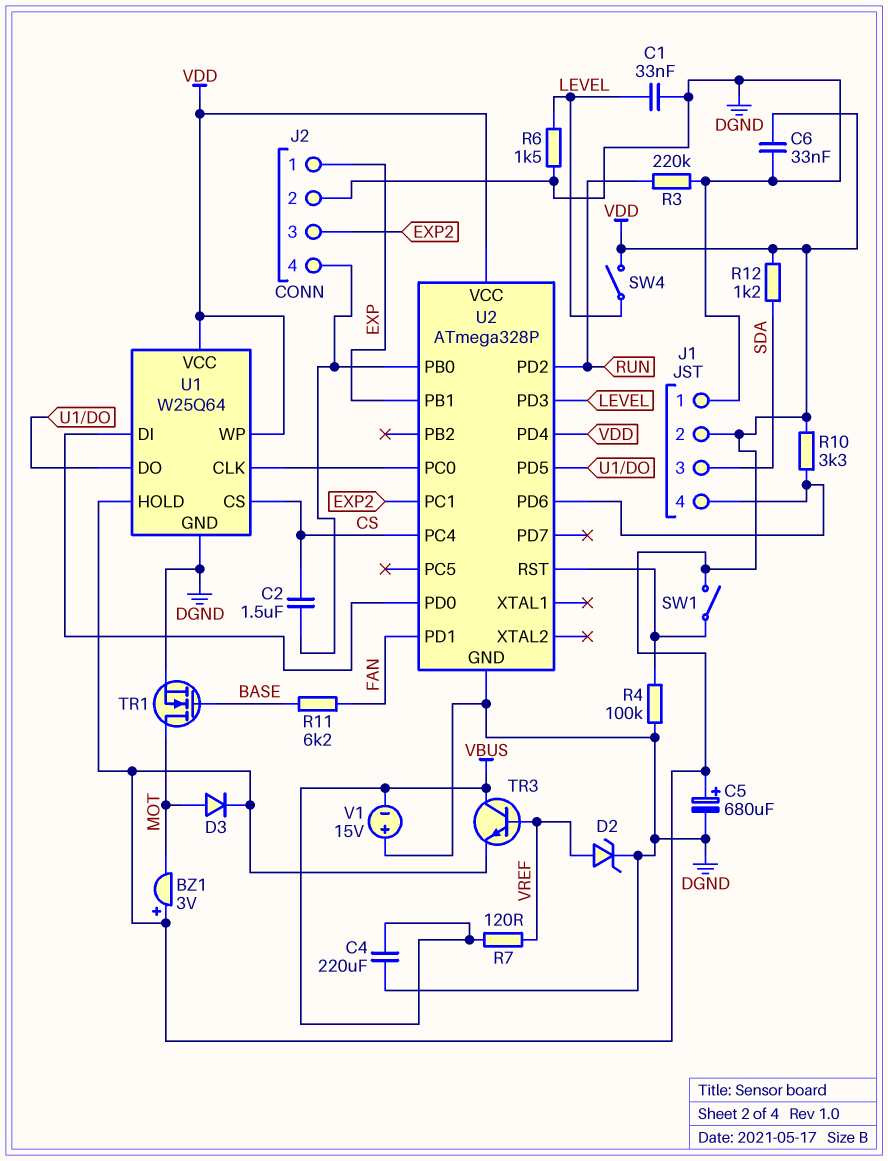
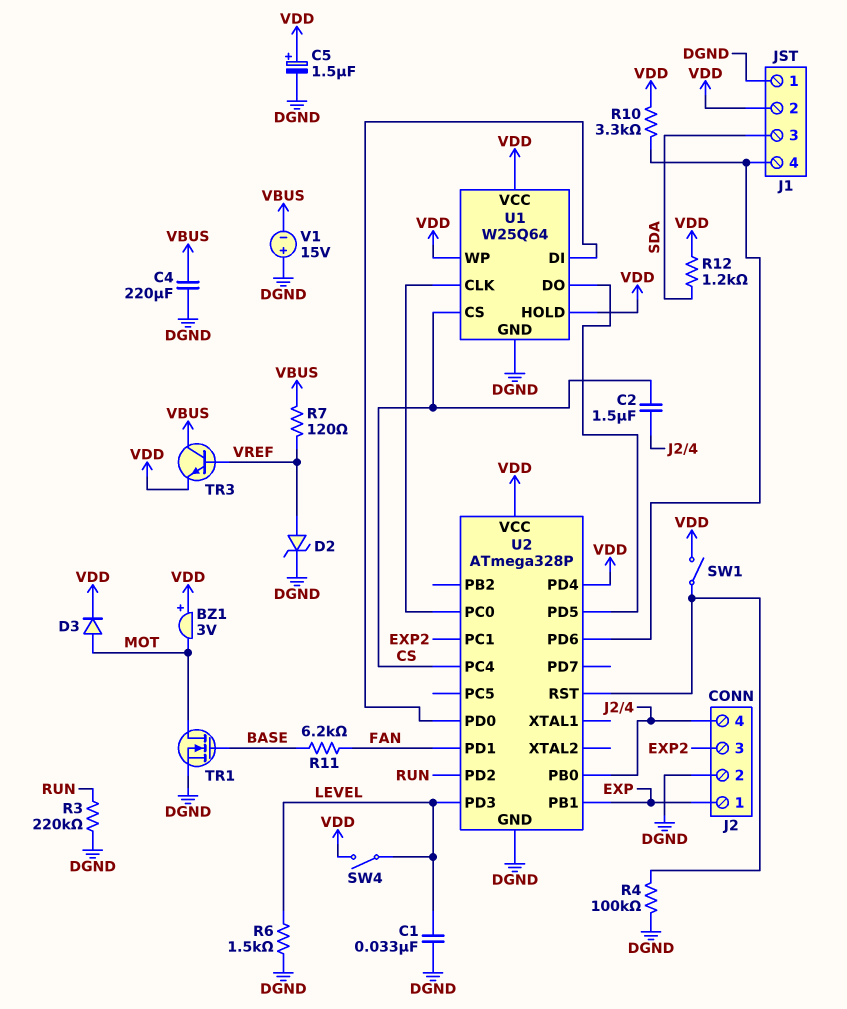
C5: 680uF (plus VDD, minus DGND) -> 1.5uF (plus VDD, minus DGND)
C6: 33nF (DGND, VDD) -> none

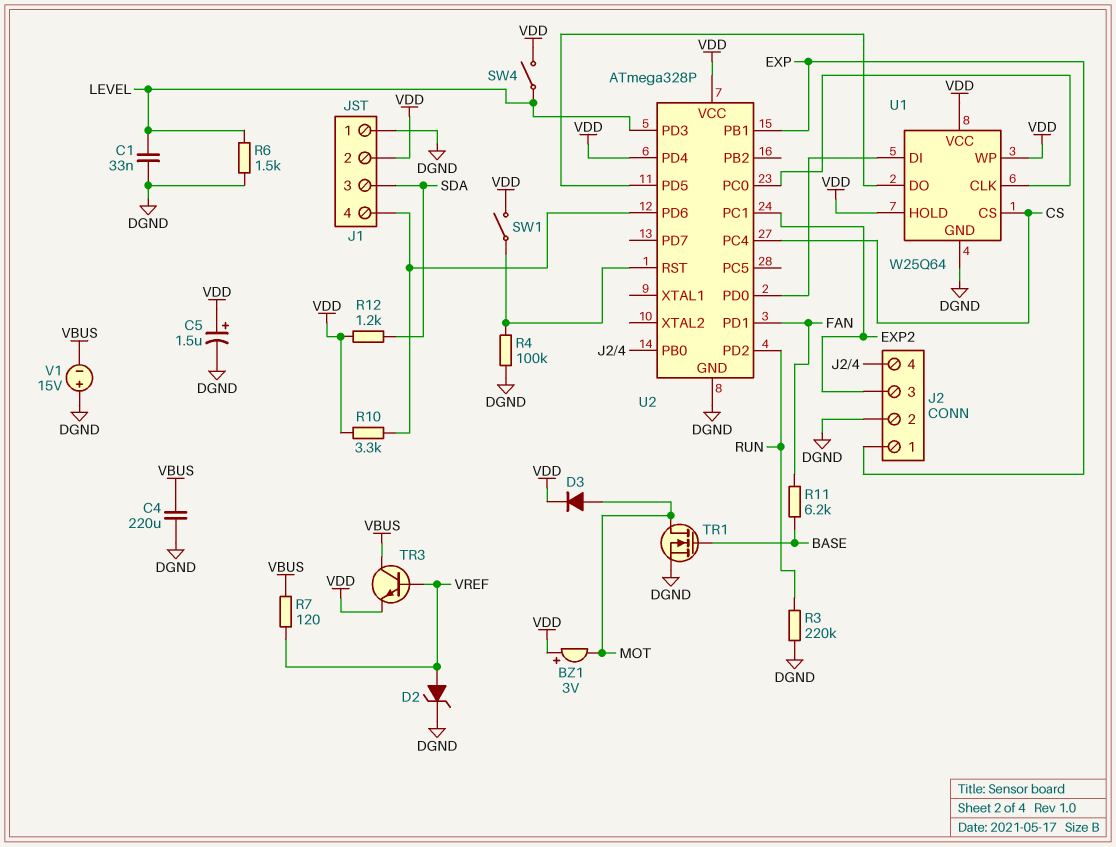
C2: 1.5uF (CS, J2/4) -> none

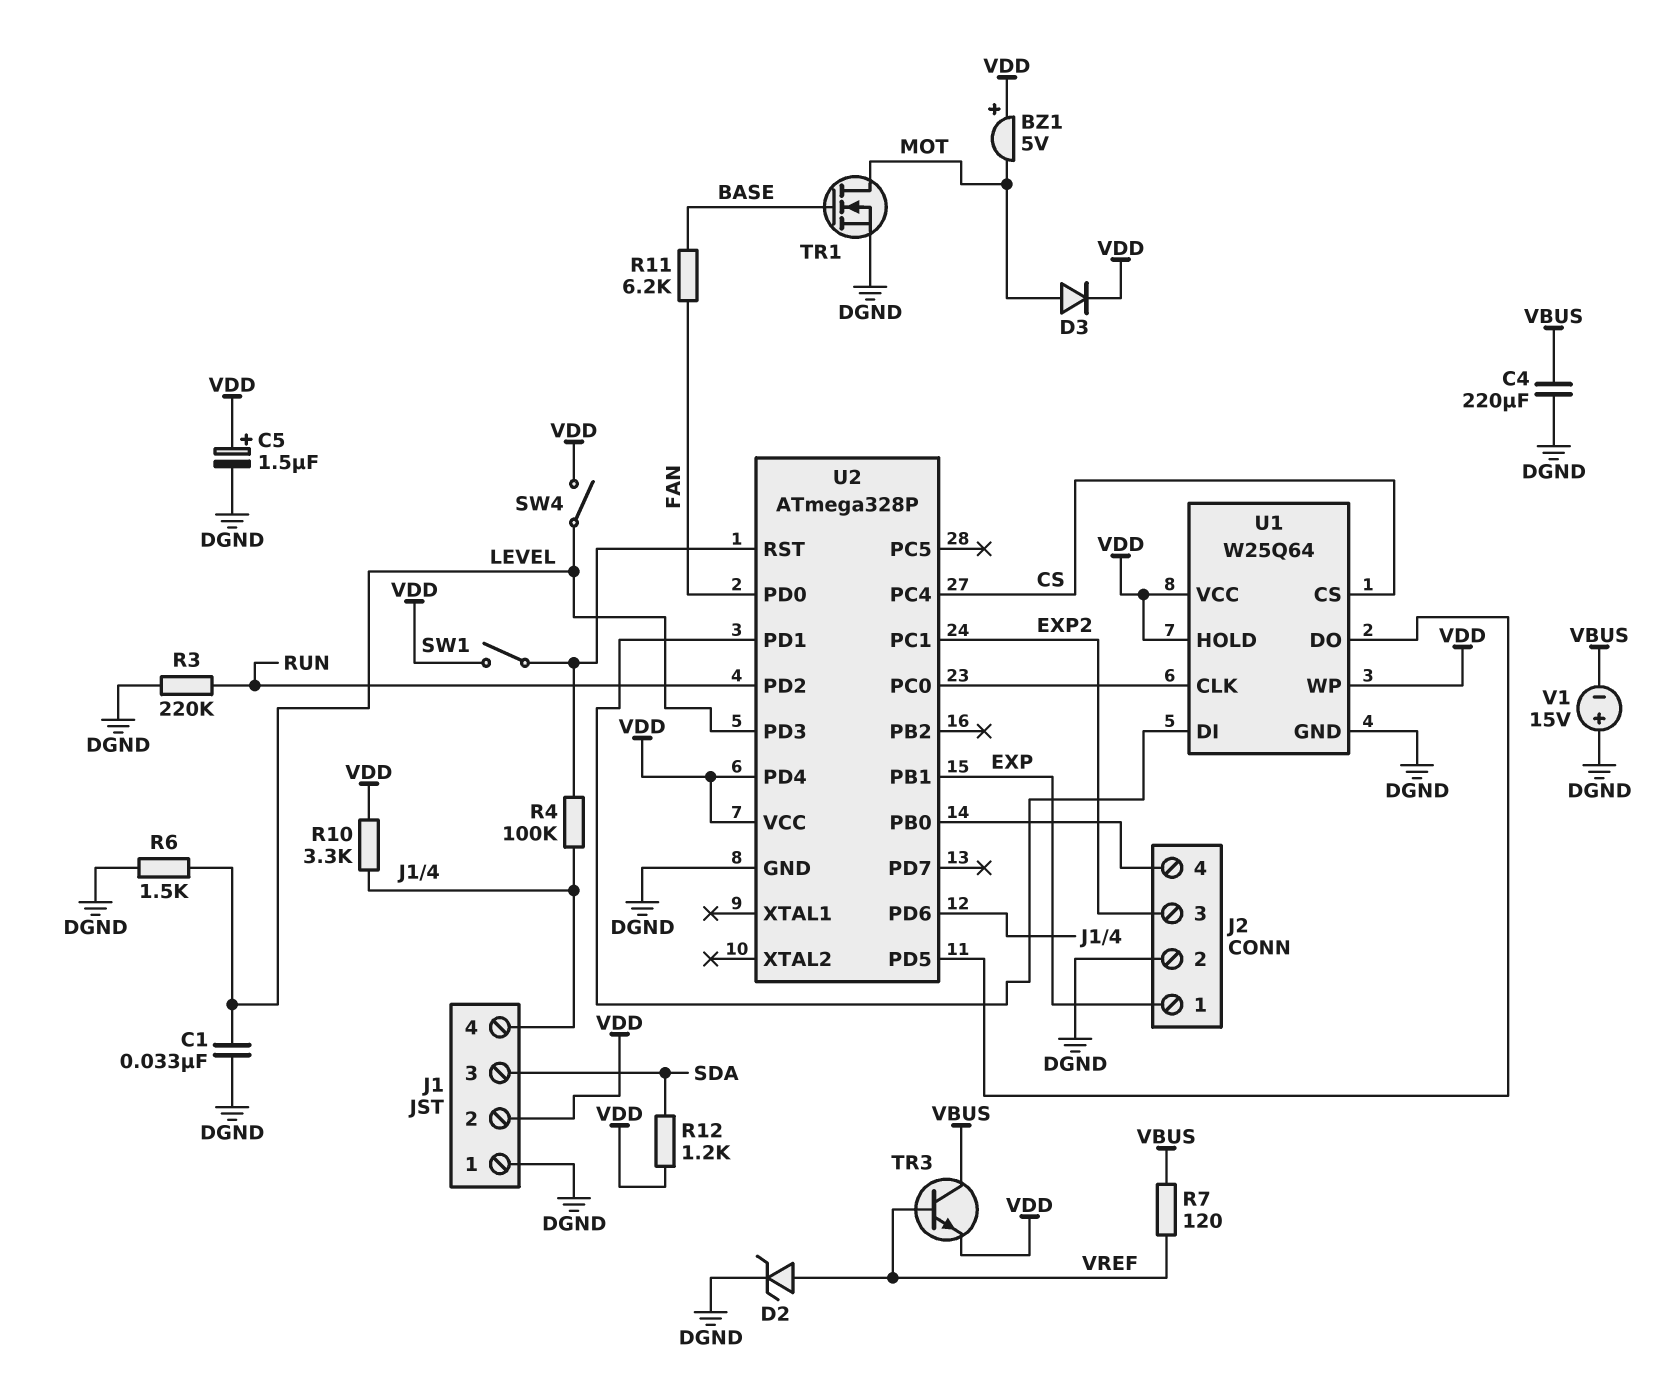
BZ1: buzzer 3V (plus VDD, minus MOT) -> buzzer 5V (plus VDD, minus MOT)
R4: 100k (DGND, U2/RST) -> 100k (J1/4, U2/RST)
U2 pin PD0: U1/DI -> FAN
U2 pin PD1: FAN -> U1/DI

